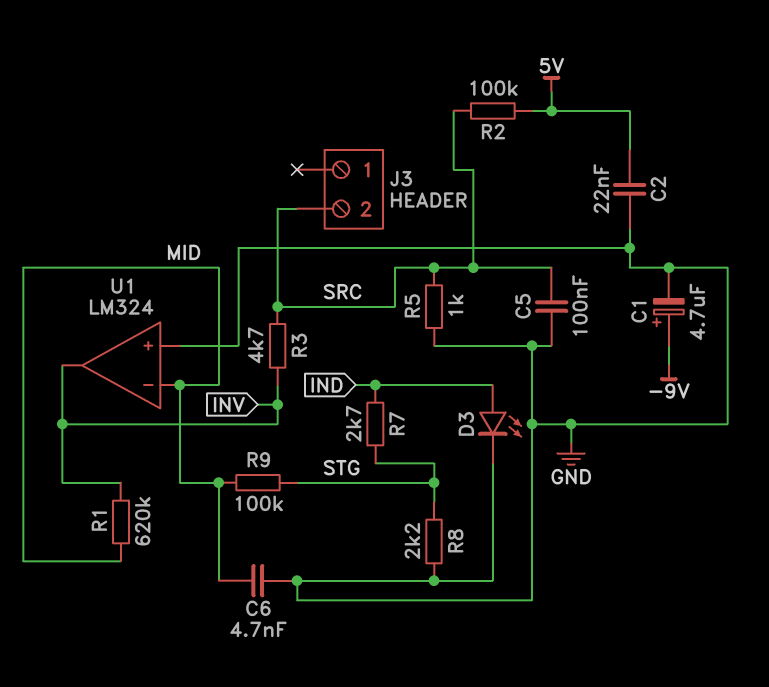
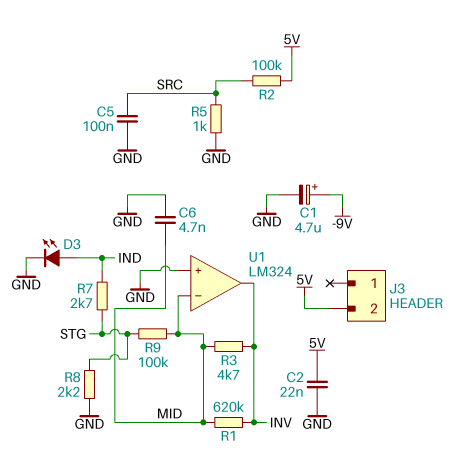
J3 pin 2: SRC -> 5V
R3: 4.7k (INV, SRC) -> 4.7k (INV, MID)

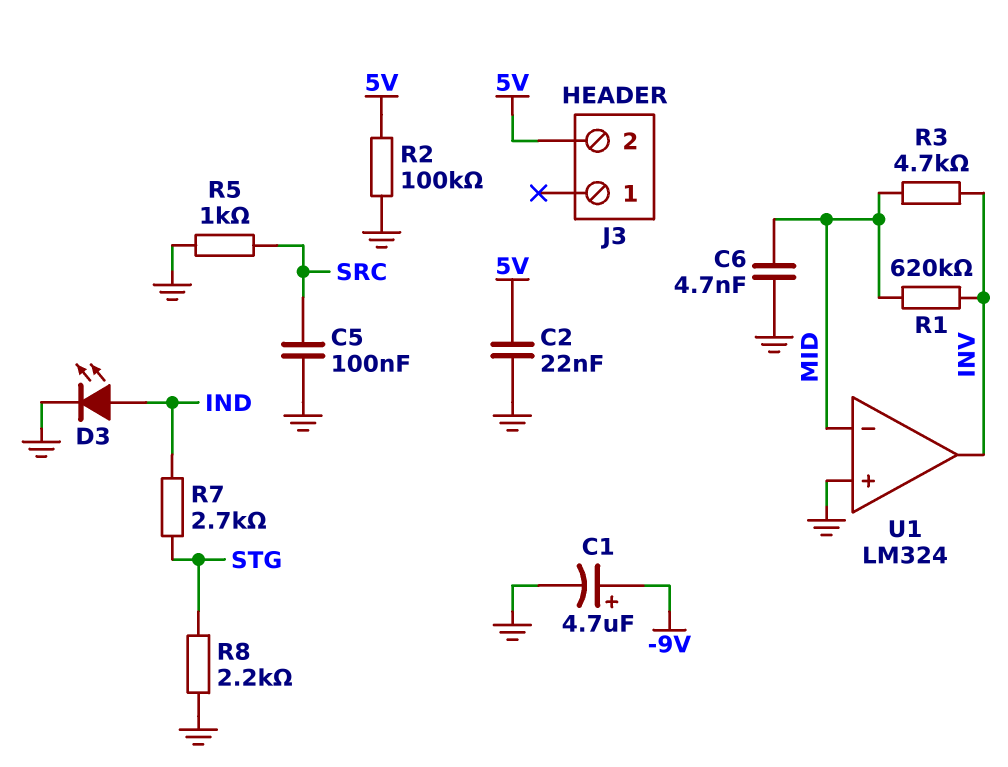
R2: 100k (5V, SRC) -> 100k (5V, GND)
R9: 100k (MID, STG) -> none

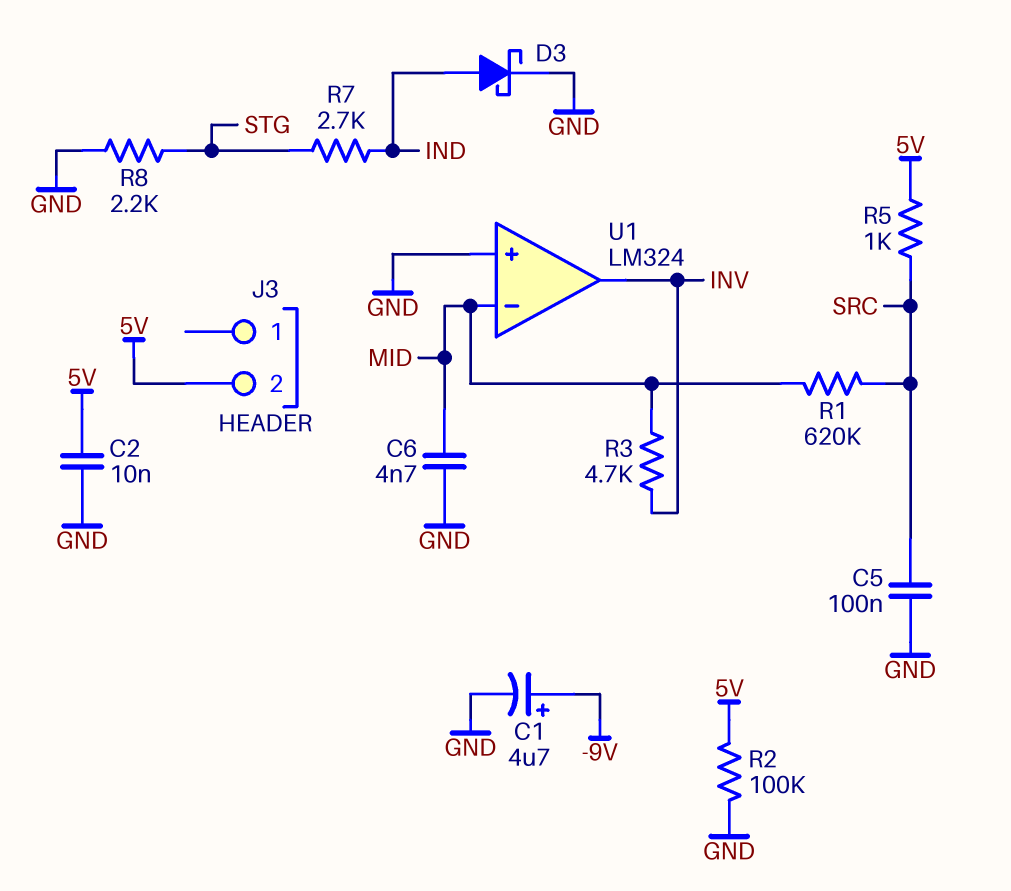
C2: 22nF (5V, GND) -> 10nF (5V, GND)
D3: LED (A IND, K GND) -> schottky (A IND, K GND)
R1: 620k (INV, MID) -> 620k (MID, SRC)
R5: 1k (GND, SRC) -> 1k (5V, SRC)

